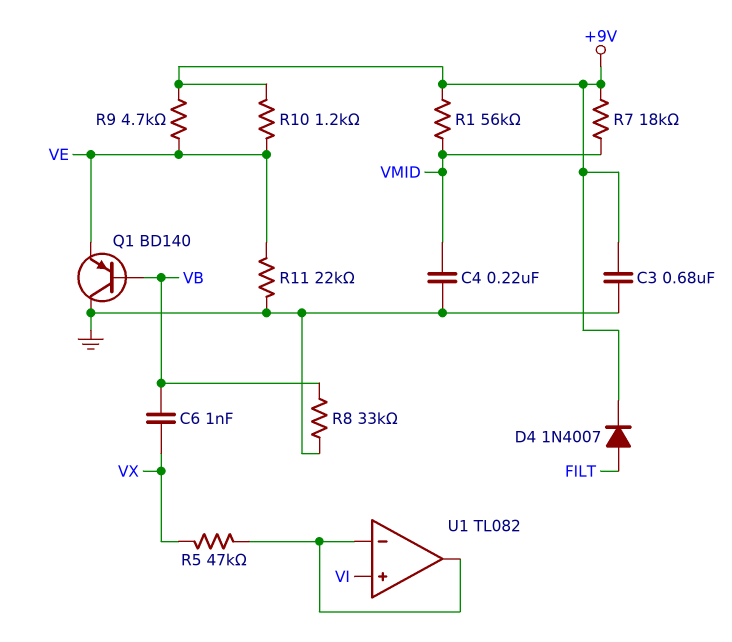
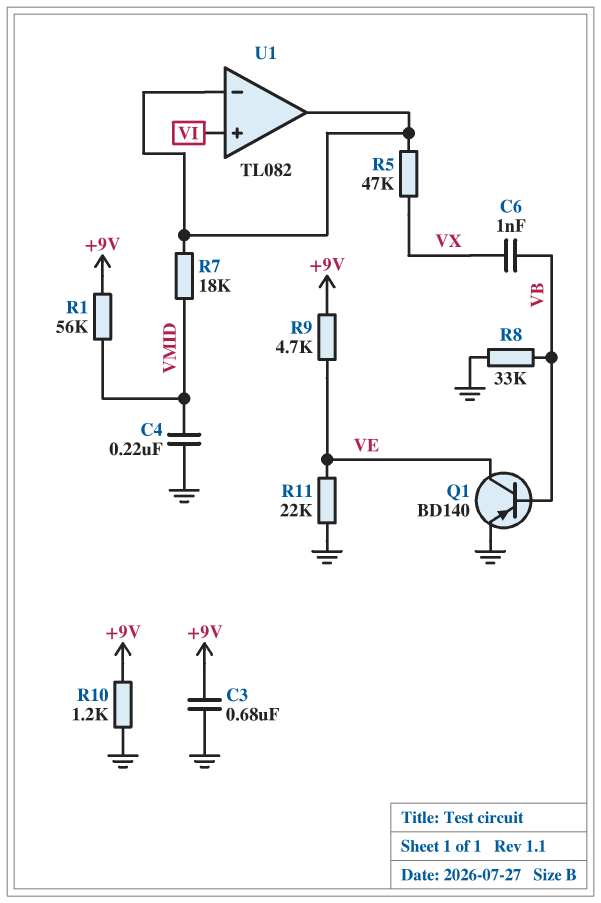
D4: diode 1N4007 (A FILT, K +9V) -> none
Q1: PNP BD140 (B VB, C GND, E VE) -> PNP BD140 (B VB, C VE, E GND)
R7: 18k (+9V, VMID) -> 18k (U1/in-, VMID)
R10: 1.2k (+9V, VE) -> 1.2k (+9V, GND)

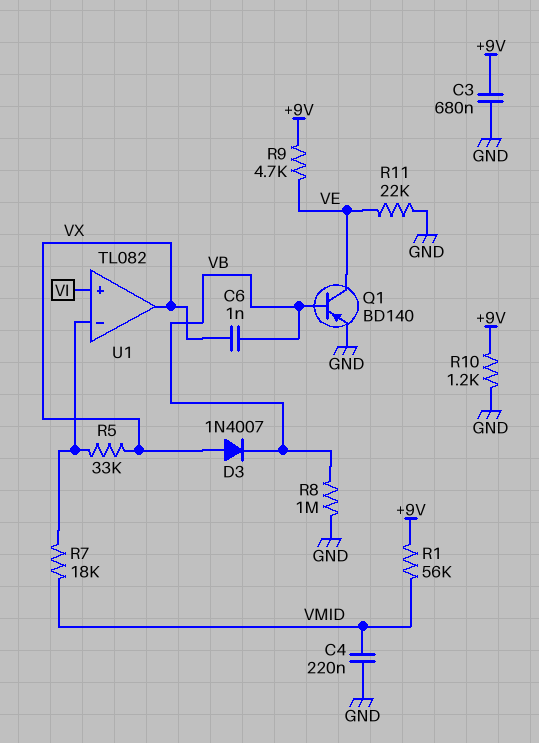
D3: none -> diode 1N4007 (A VX, K VB)
R5: 47k (U1/in-, VX) -> 33k (U1/in-, VX)
R8: 33k (GND, VB) -> 1M (GND, VB)
U1 pin out: U1/in- -> VX

